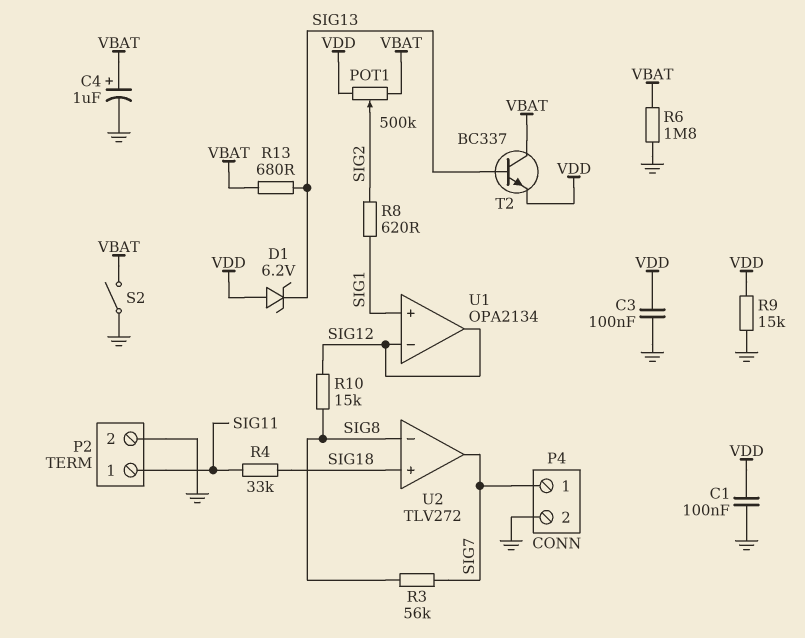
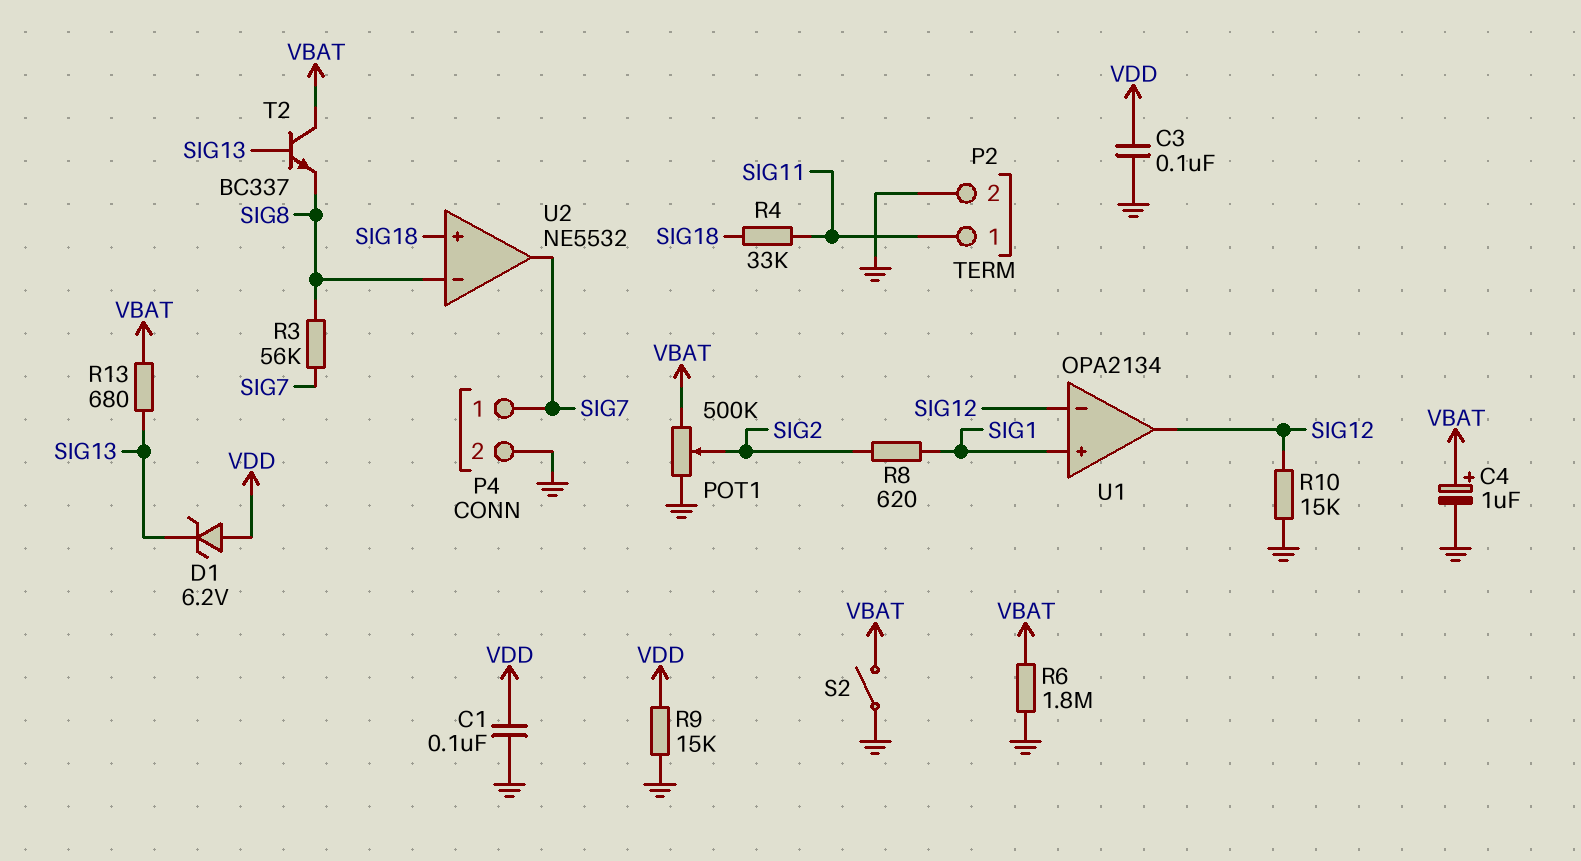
POT1: 500k (VBAT, VDD, wiper SIG2) -> 500k (GND, VBAT, wiper SIG2)
R10: 15k (SIG8, SIG12) -> 15k (GND, SIG12)
T2: NPN BC337 (B SIG13, C VBAT, E VDD) -> NPN BC337 (B SIG13, C VBAT, E SIG8)
U2: TLV272 -> NE5532

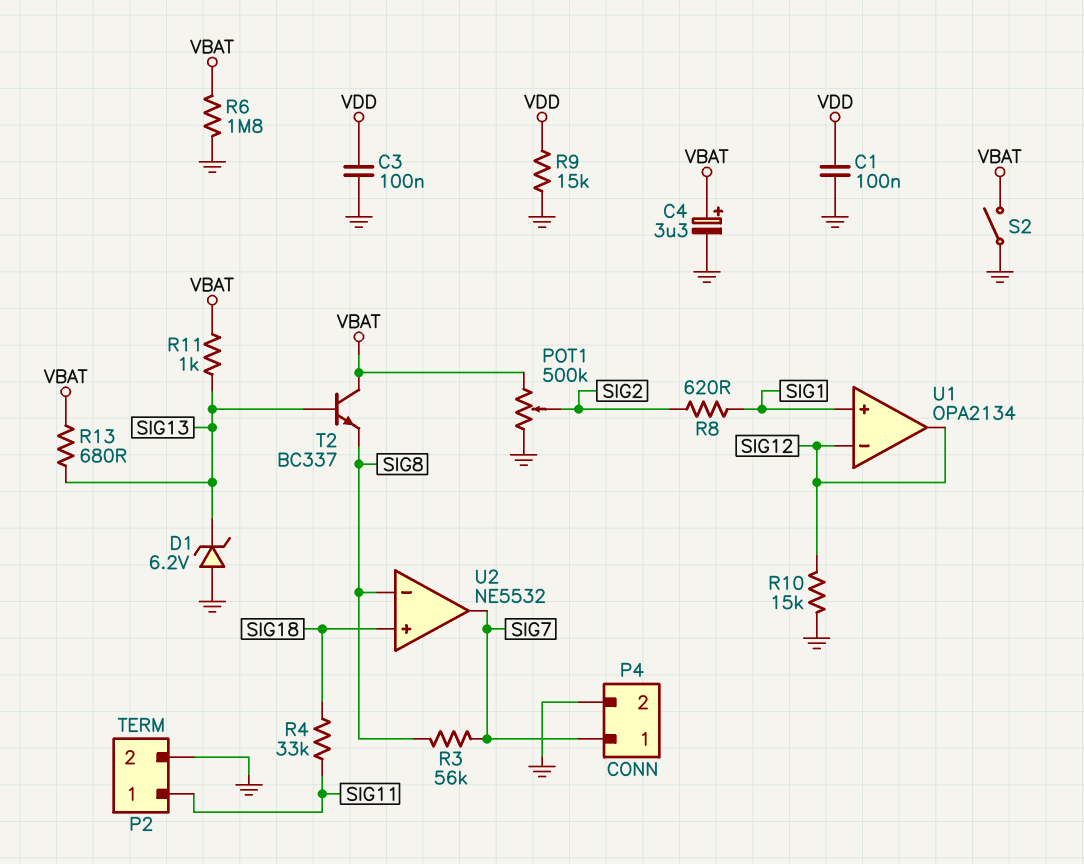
C4: 1uF (plus VBAT, minus GND) -> 3.3uF (plus VBAT, minus GND)
D1: zener 6.2V (A VDD, K SIG13) -> zener 6.2V (A GND, K SIG13)
R11: none -> 1k (SIG13, VBAT)

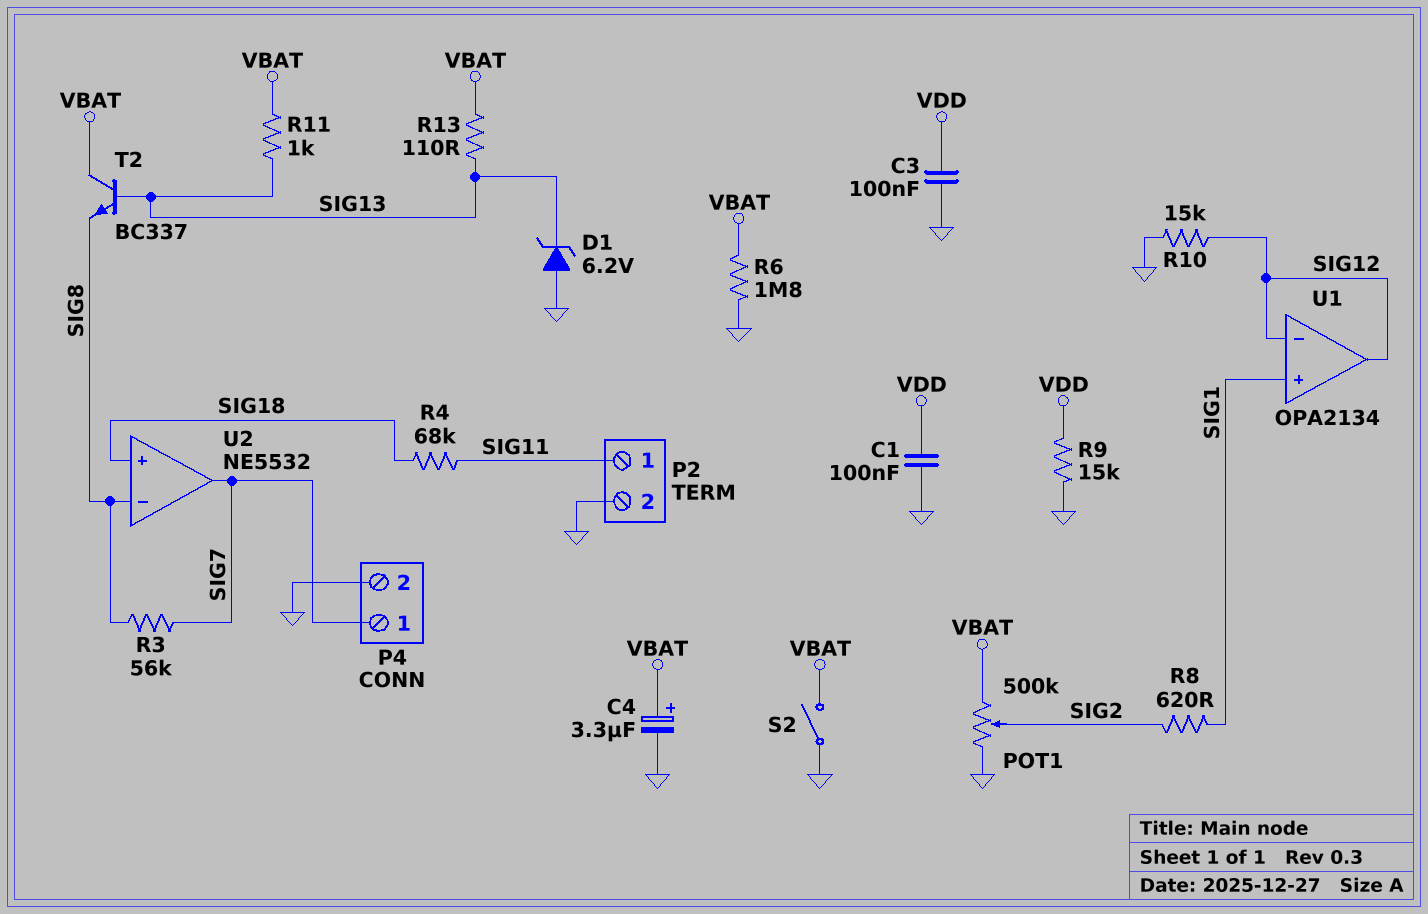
R4: 33k (SIG11, SIG18) -> 68k (SIG11, SIG18)
R13: 680 (SIG13, VBAT) -> 110 (SIG13, VBAT)

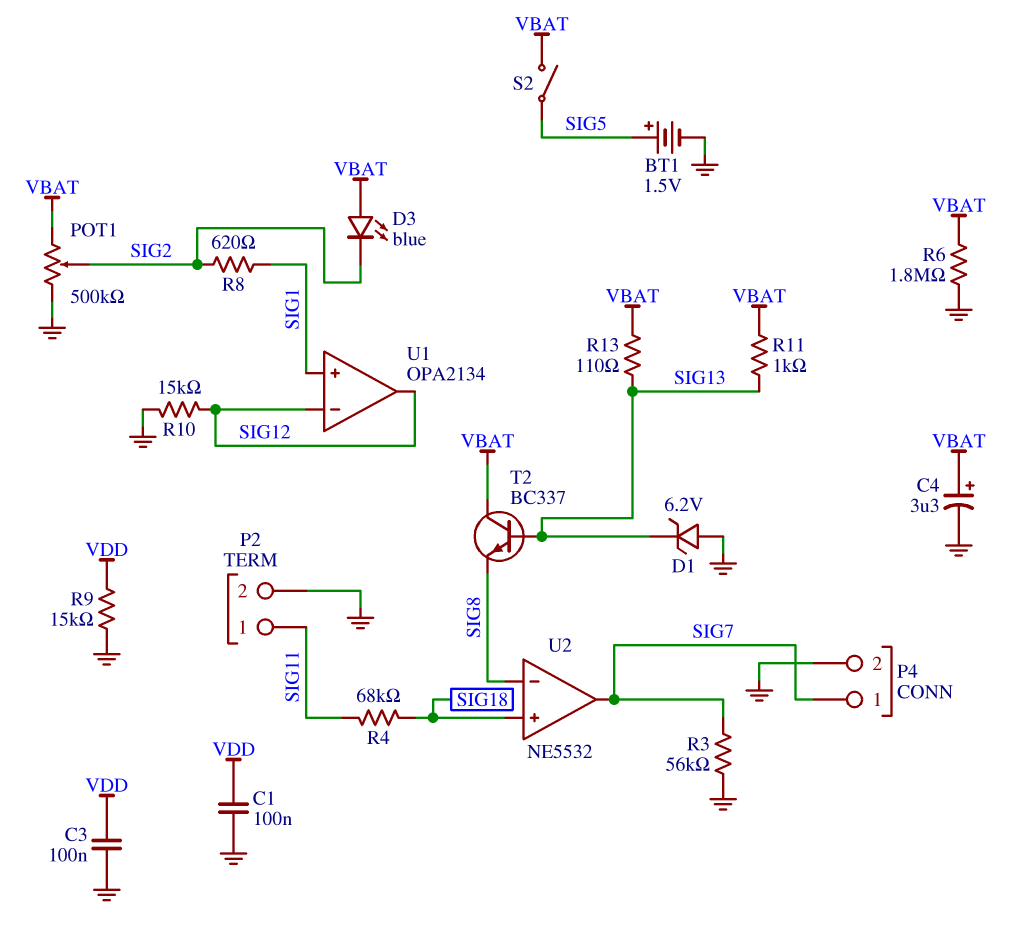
BT1: none -> 1.5V (plus SIG5, minus GND)
D3: none -> LED blue (A VBAT, K SIG2)
R3: 56k (SIG7, SIG8) -> 56k (GND, SIG7)
S2: switch (GND, VBAT) -> switch (SIG5, VBAT)

